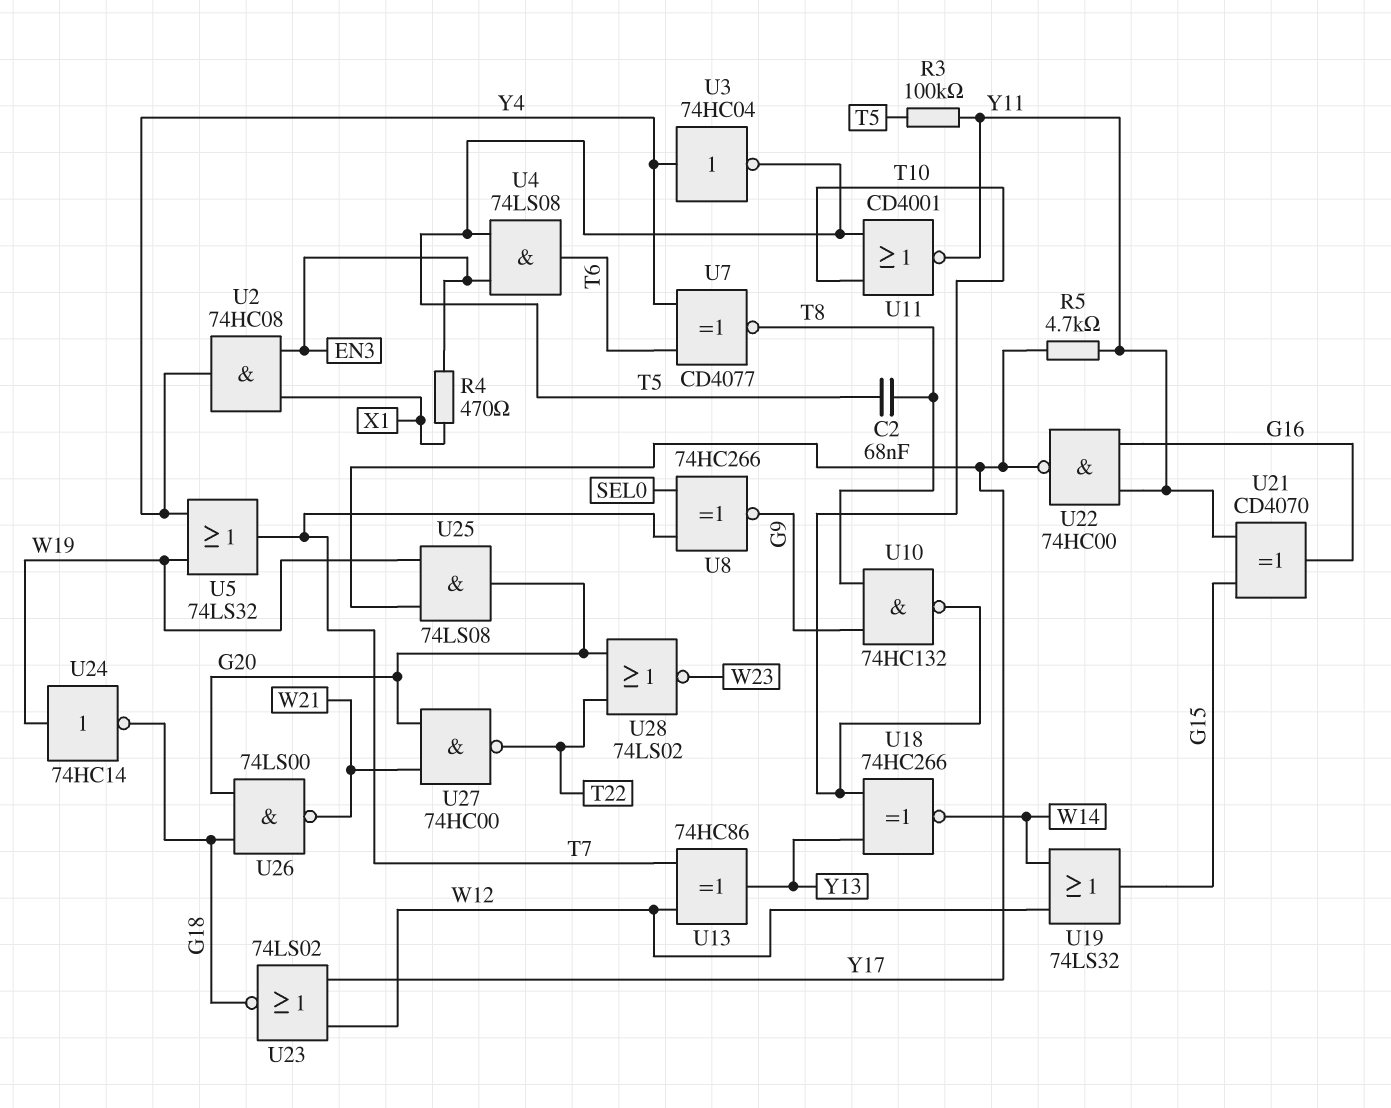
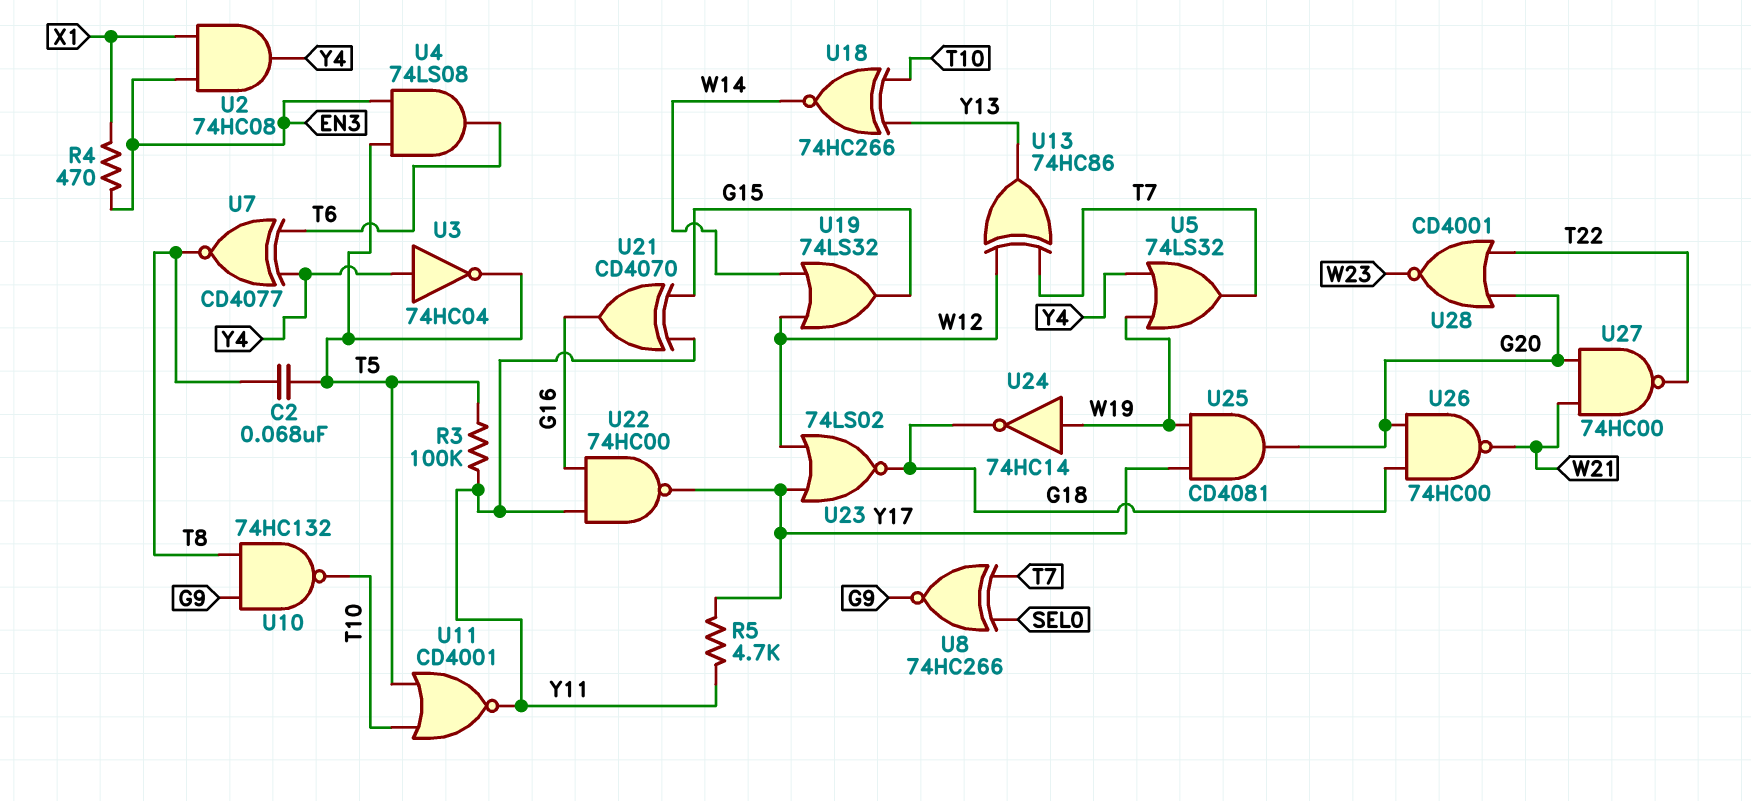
U25: AND 74LS08 (in W19, in Y17, out G20) -> AND CD4081 (in W19, in Y17, out G20)
U26: NAND 74LS00 (in G18, in G20, out W21) -> NAND 74HC00 (in G18, in G20, out W21)
U28: NOR 74LS02 (in G20, in T22, out W23) -> NOR CD4001 (in G20, in T22, out W23)

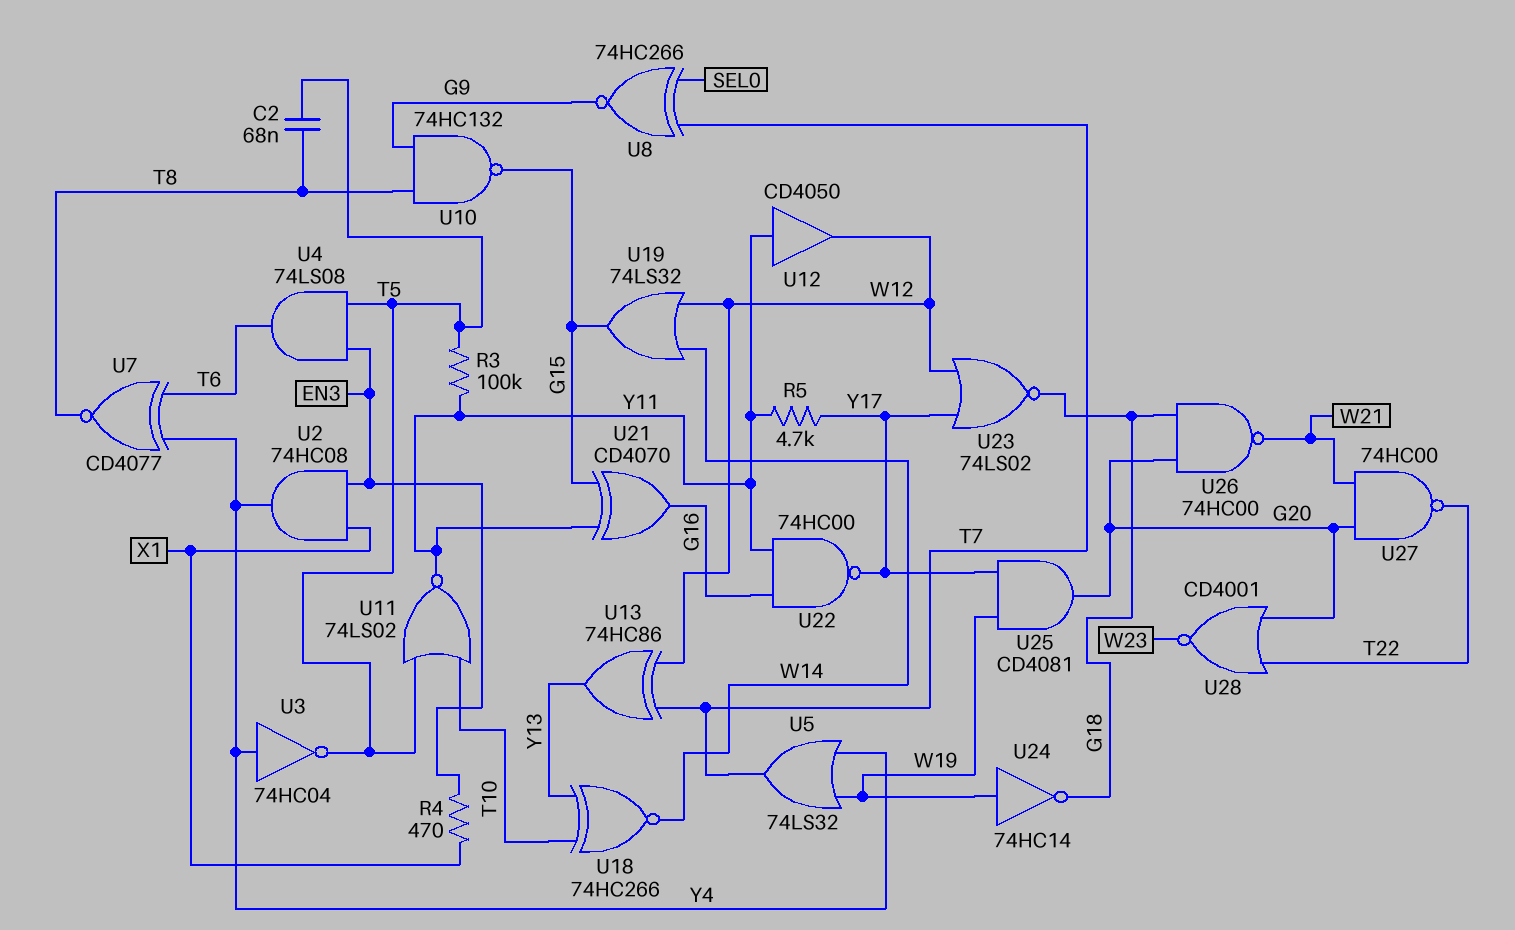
U10: NAND 74HC132 (in G9, in T8, out T10) -> NAND 74HC132 (in G9, in T8, out G15)
U11: NOR CD4001 (in T5, in T10, out Y11) -> NOR 74LS02 (in T5, in T10, out Y11)
U12: none -> buffer CD4050 (in Y11, out W12)

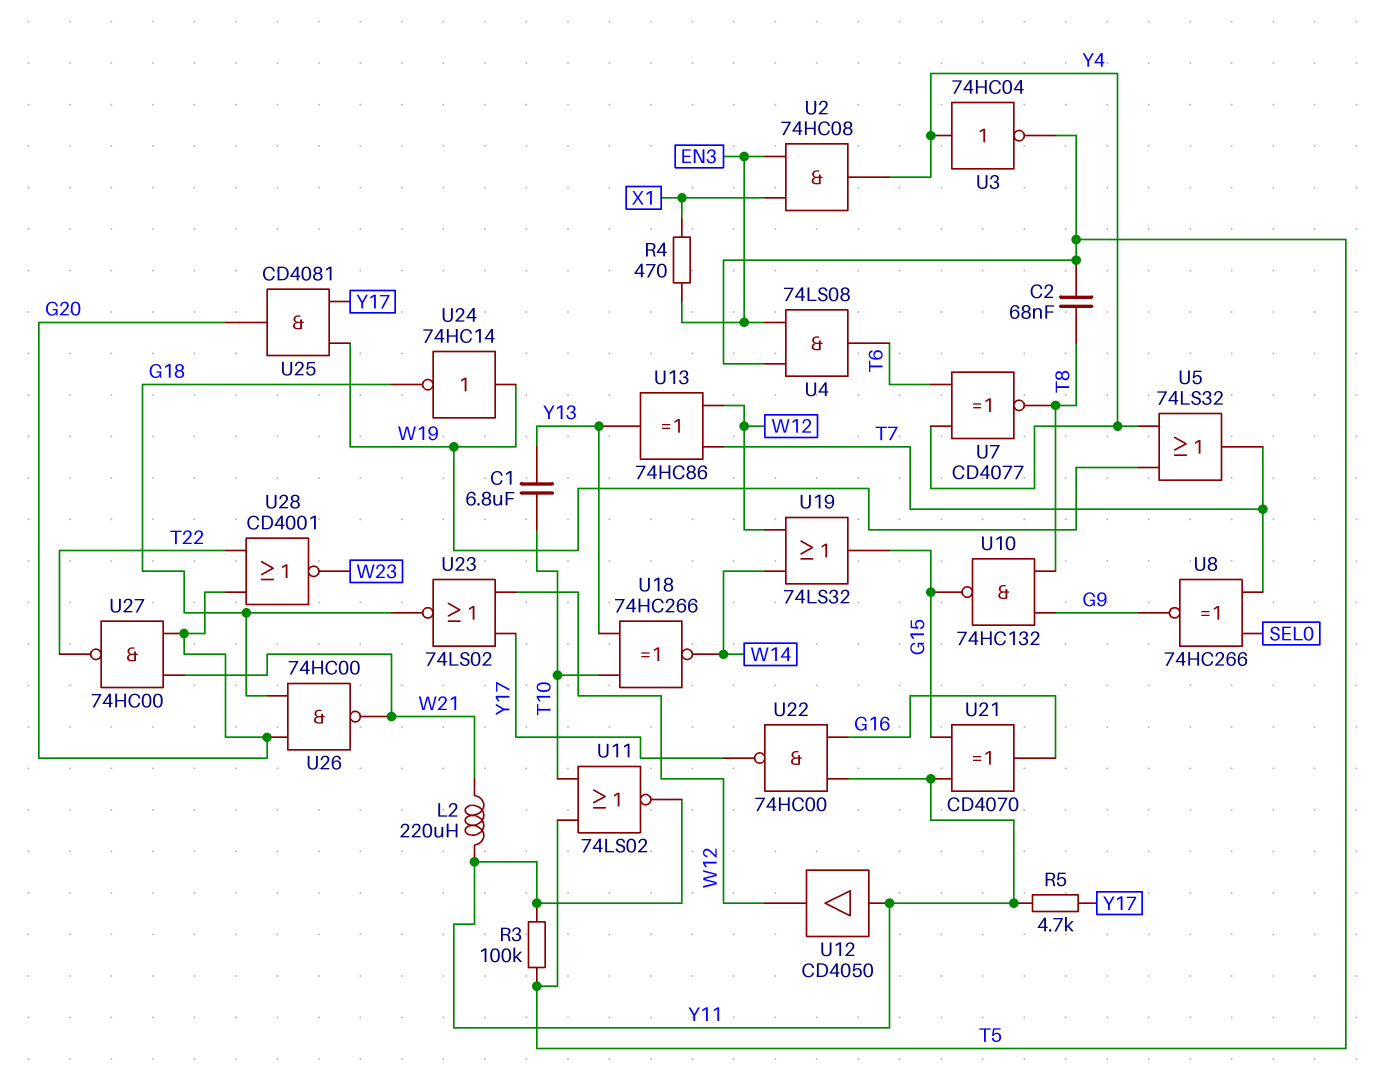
C1: none -> 6.8uF (T10, Y13)
L2: none -> 220uH (W21, Y11)

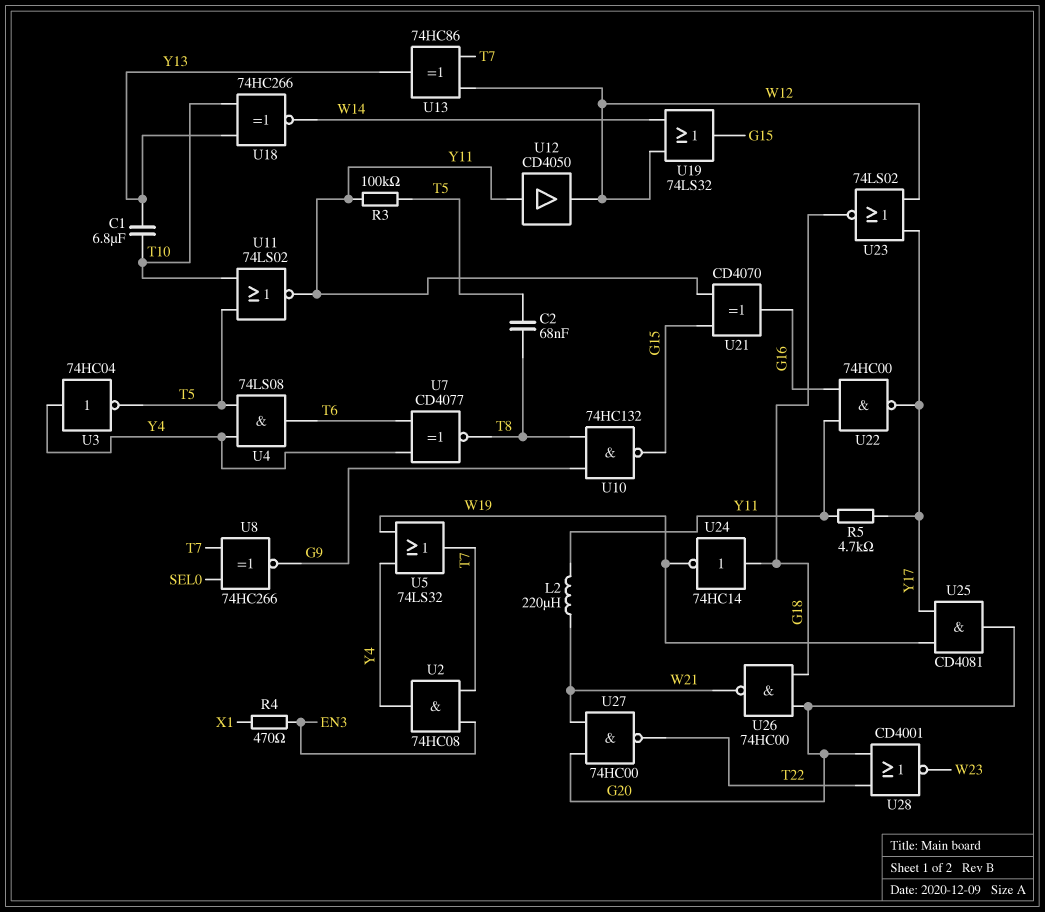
U2: AND 74HC08 (in EN3, in X1, out Y4) -> AND 74HC08 (in EN3, in T7, out Y4)
U4: AND 74LS08 (in EN3, in T5, out T6) -> AND 74LS08 (in T5, in Y4, out T6)
U24: NOT 74HC14 (in W19, out G18) -> NOT 74HC14 (in G18, out W19)

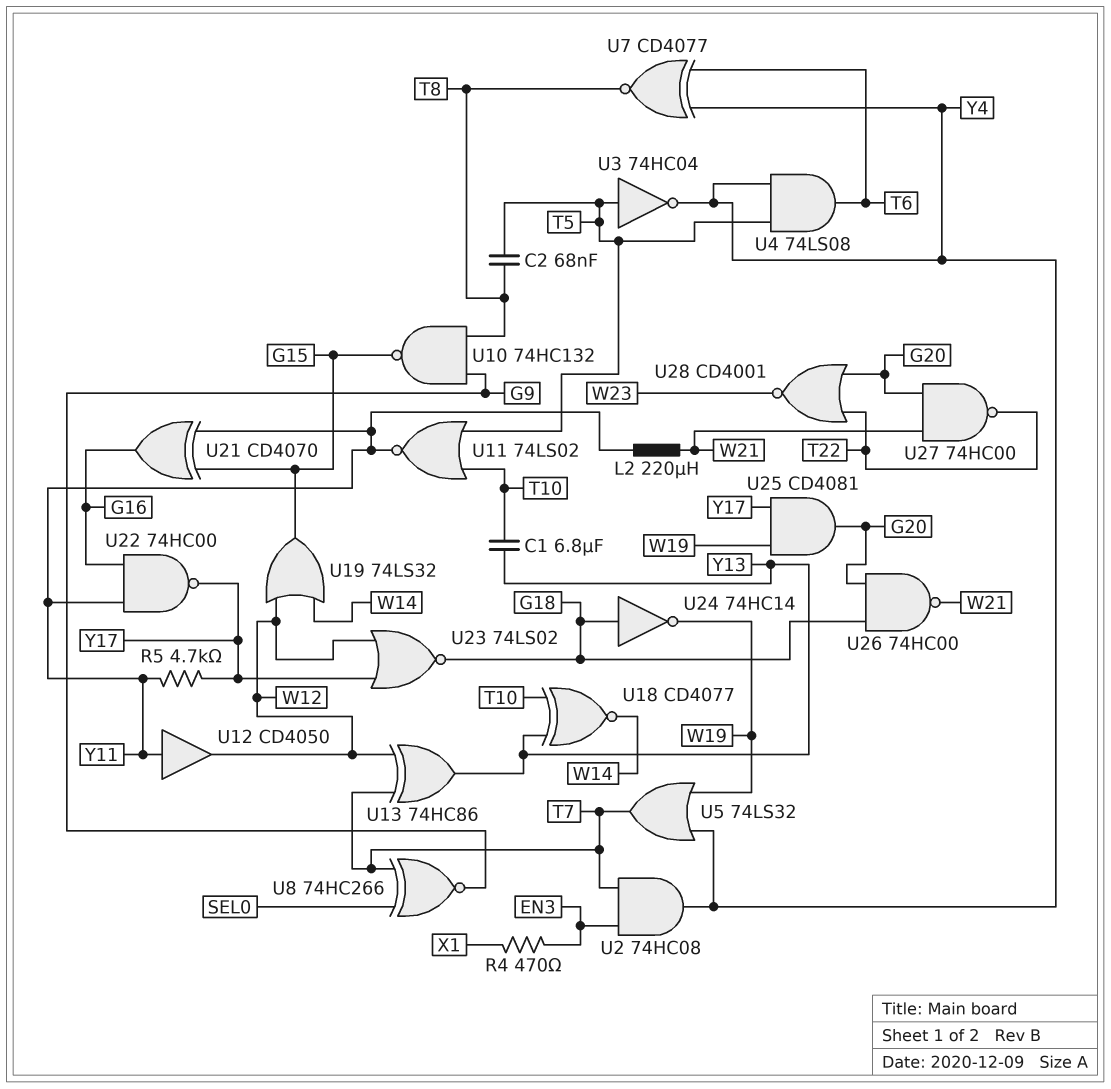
R3: 100k (T5, Y11) -> none
U3: NOT 74HC04 (in Y4, out T5) -> NOT 74HC04 (in T5, out Y4)
U18: XNOR 74HC266 (in T10, in Y13, out W14) -> XNOR CD4077 (in T10, in Y13, out W14)

